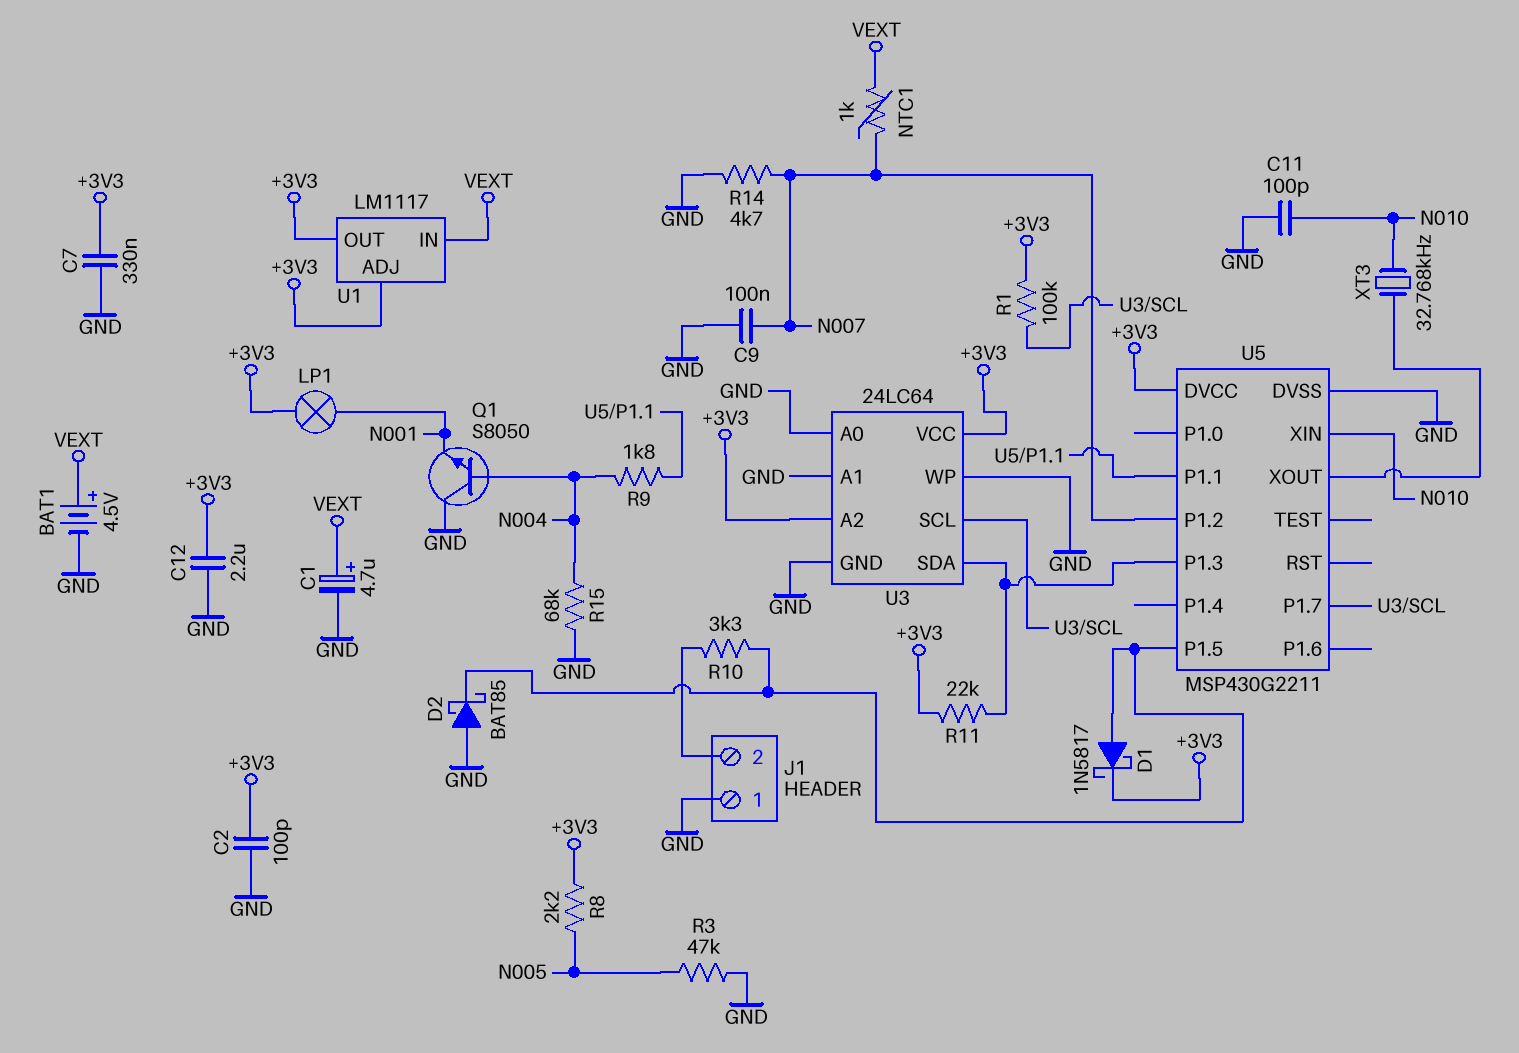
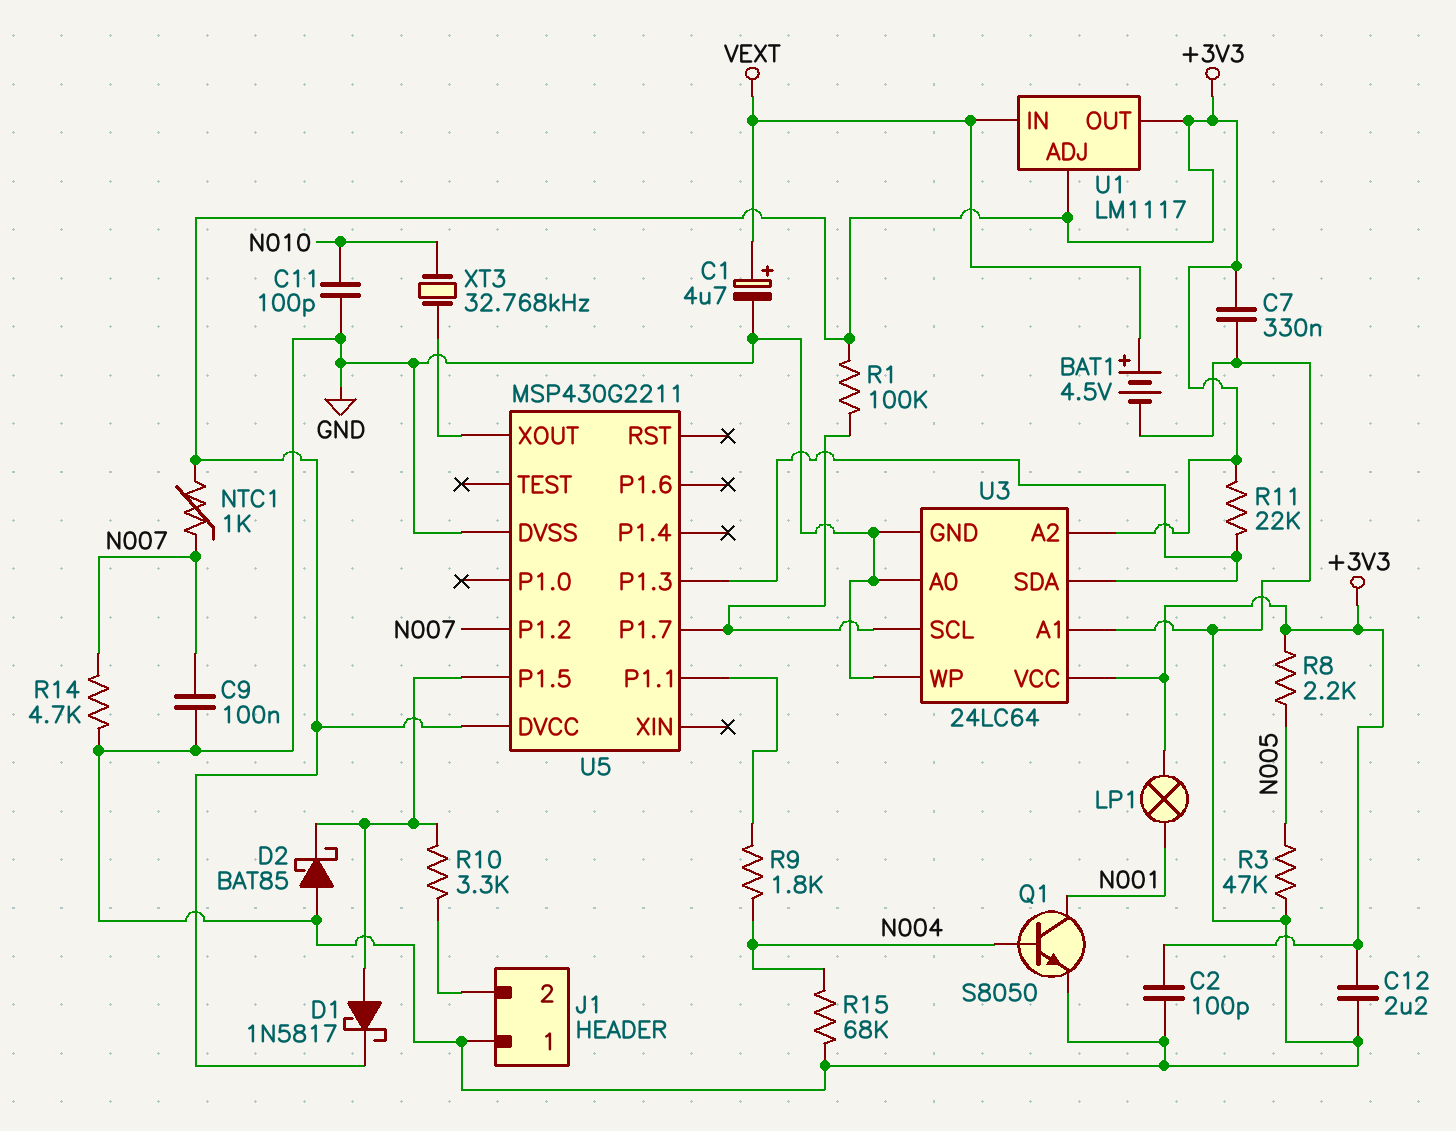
NTC1: 1k (N007, VEXT) -> 1k (+3V3, N007)
Q1: NPN S8050 (B N004, C GND, E N001) -> NPN S8050 (B N004, C N001, E GND)
U5 pin XIN: N010 -> none

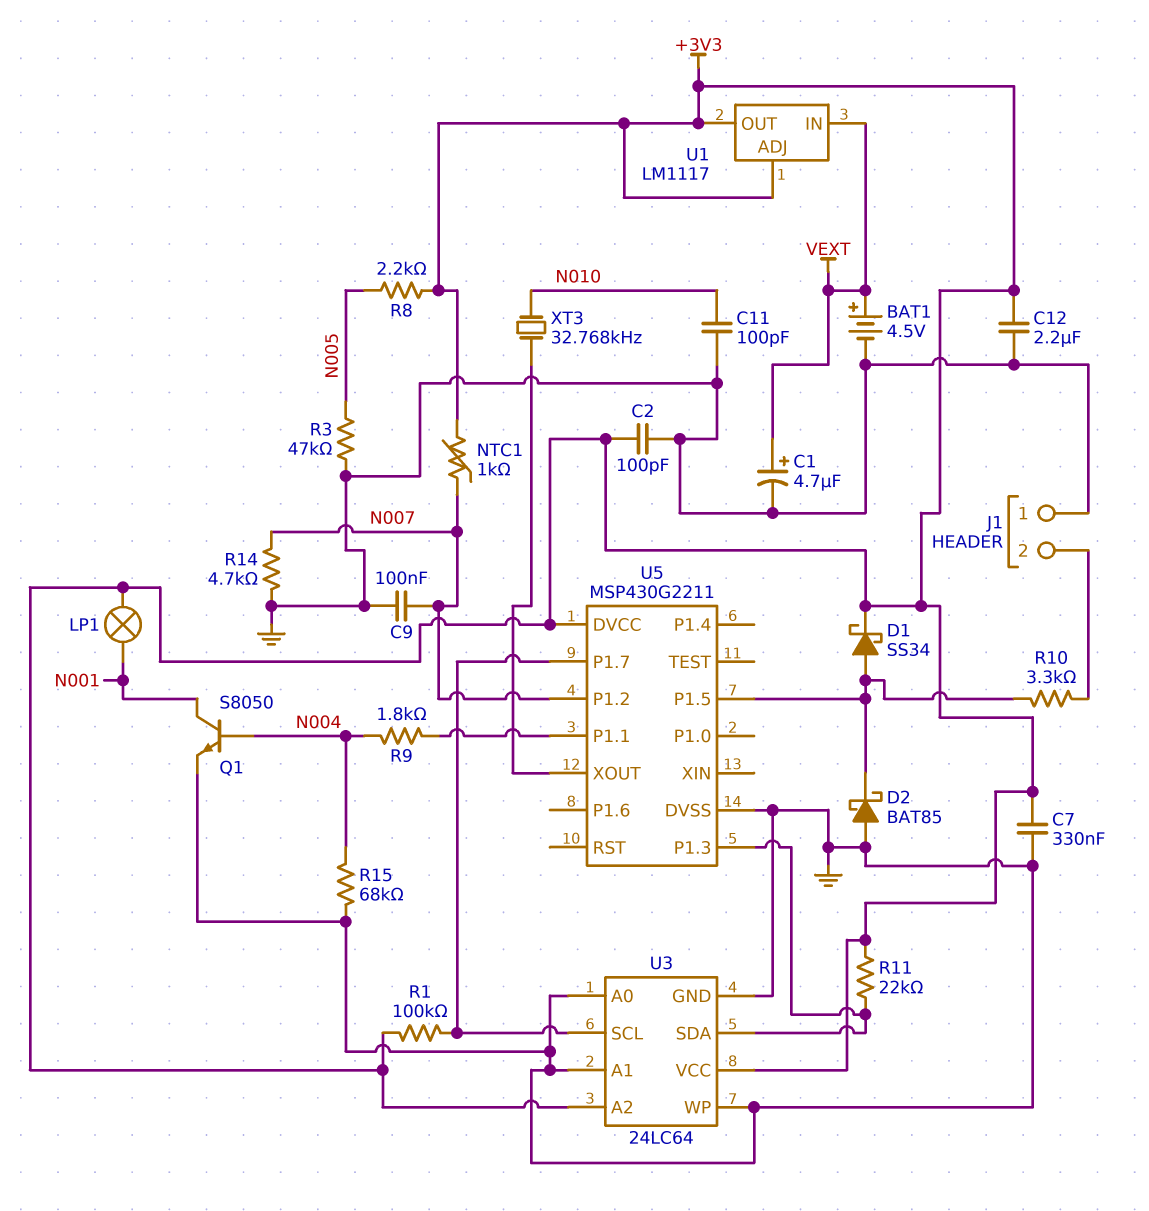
D1: schottky 1N5817 (A U5/P1.5, K +3V3) -> schottky SS34 (A U5/P1.5, K +3V3)

